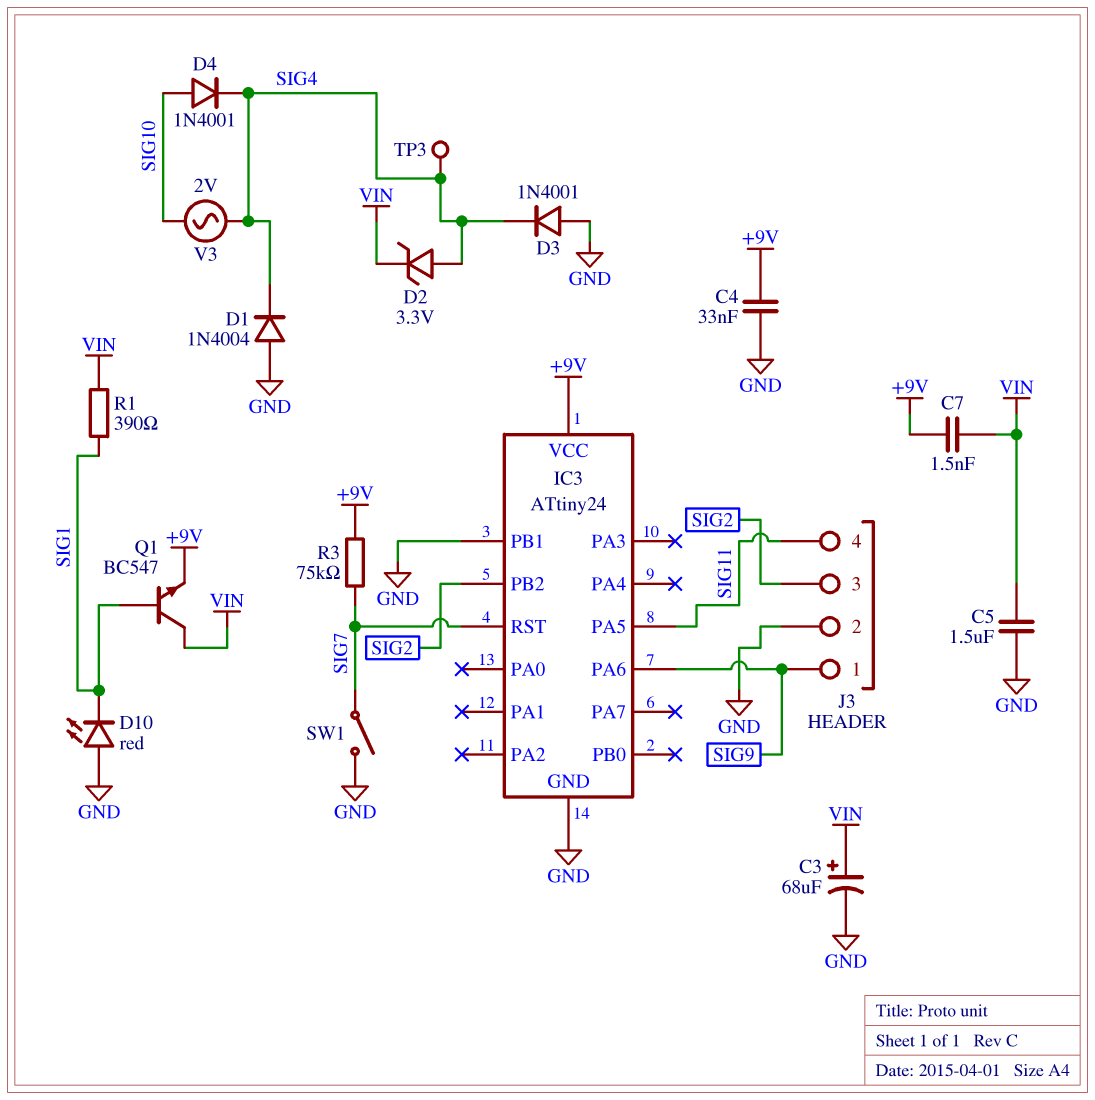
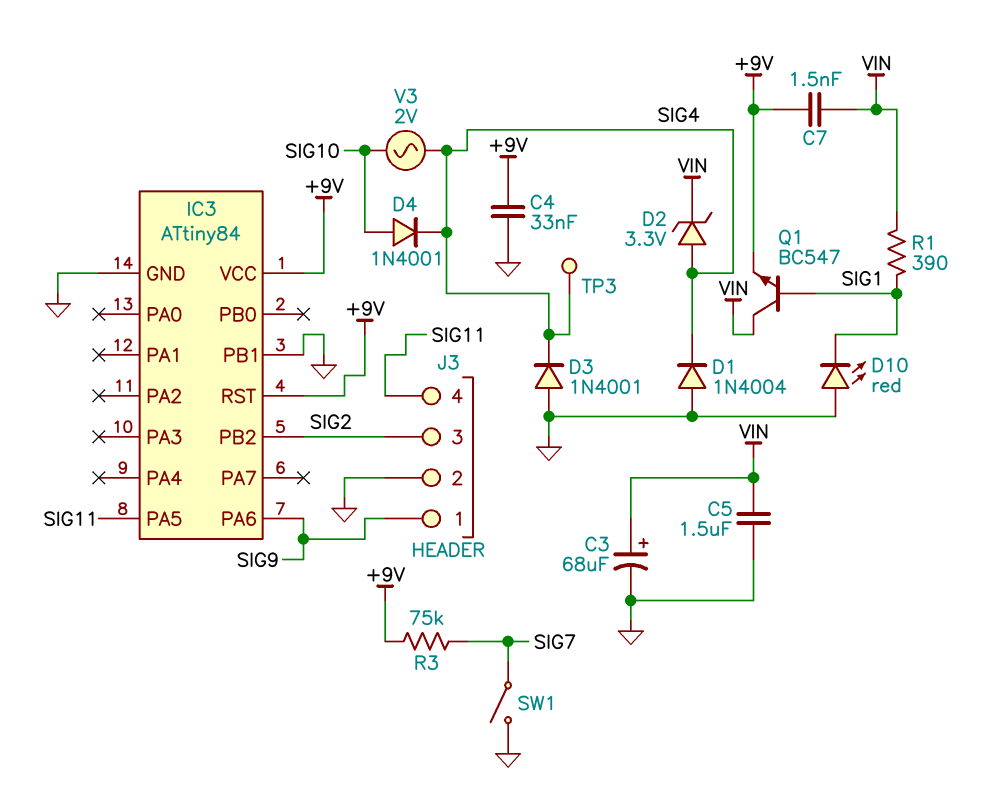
IC3: ATtiny24 -> ATtiny84
IC3 pin RST: SIG7 -> +9V

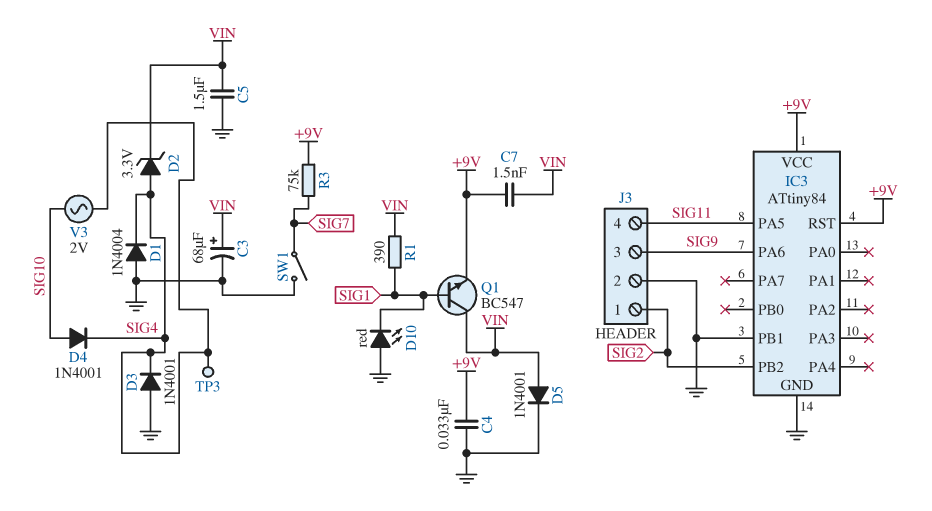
D5: none -> diode 1N4001 (A VIN, K GND)
J3 pin 1: SIG9 -> SIG2
J3 pin 3: SIG2 -> SIG9

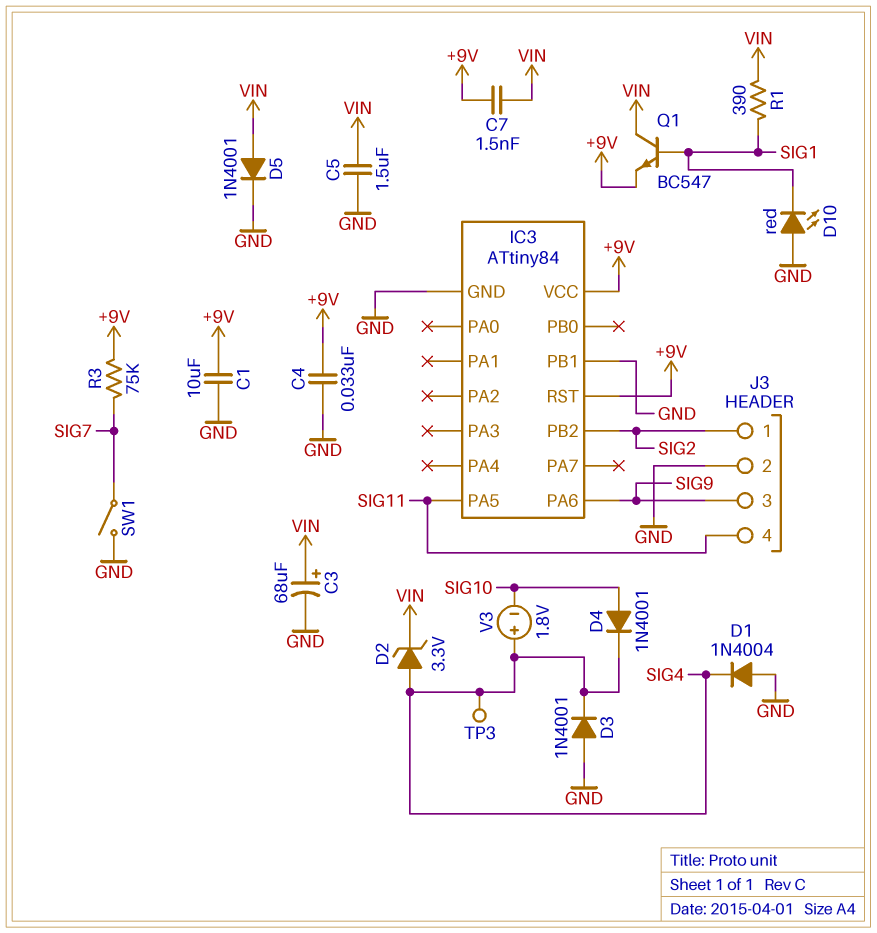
C1: none -> 10uF (+9V, GND)
V3: AC 2V (SIG4, SIG10) -> 1.8V (plus SIG4, minus SIG10)

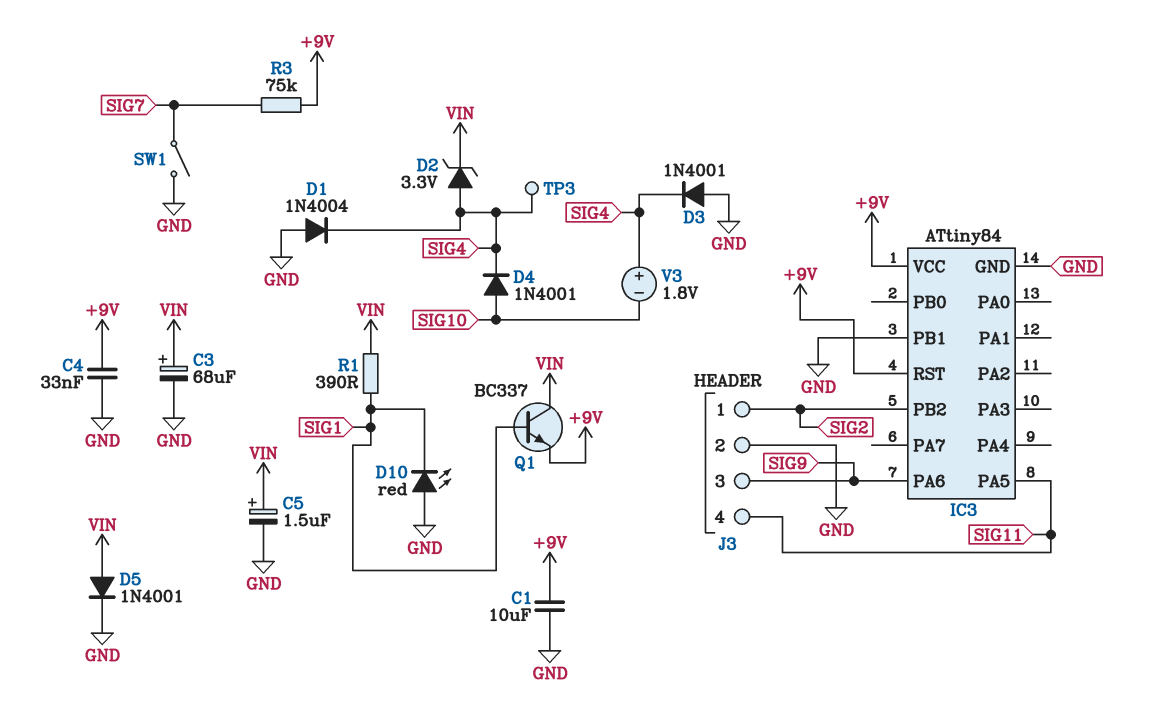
C5: 1.5uF (GND, VIN) -> 1.5uF (plus VIN, minus GND)
C7: 1.5nF (+9V, VIN) -> none
Q1: NPN BC547 (B SIG1, C VIN, E +9V) -> NPN BC337 (B SIG1, C VIN, E +9V)

